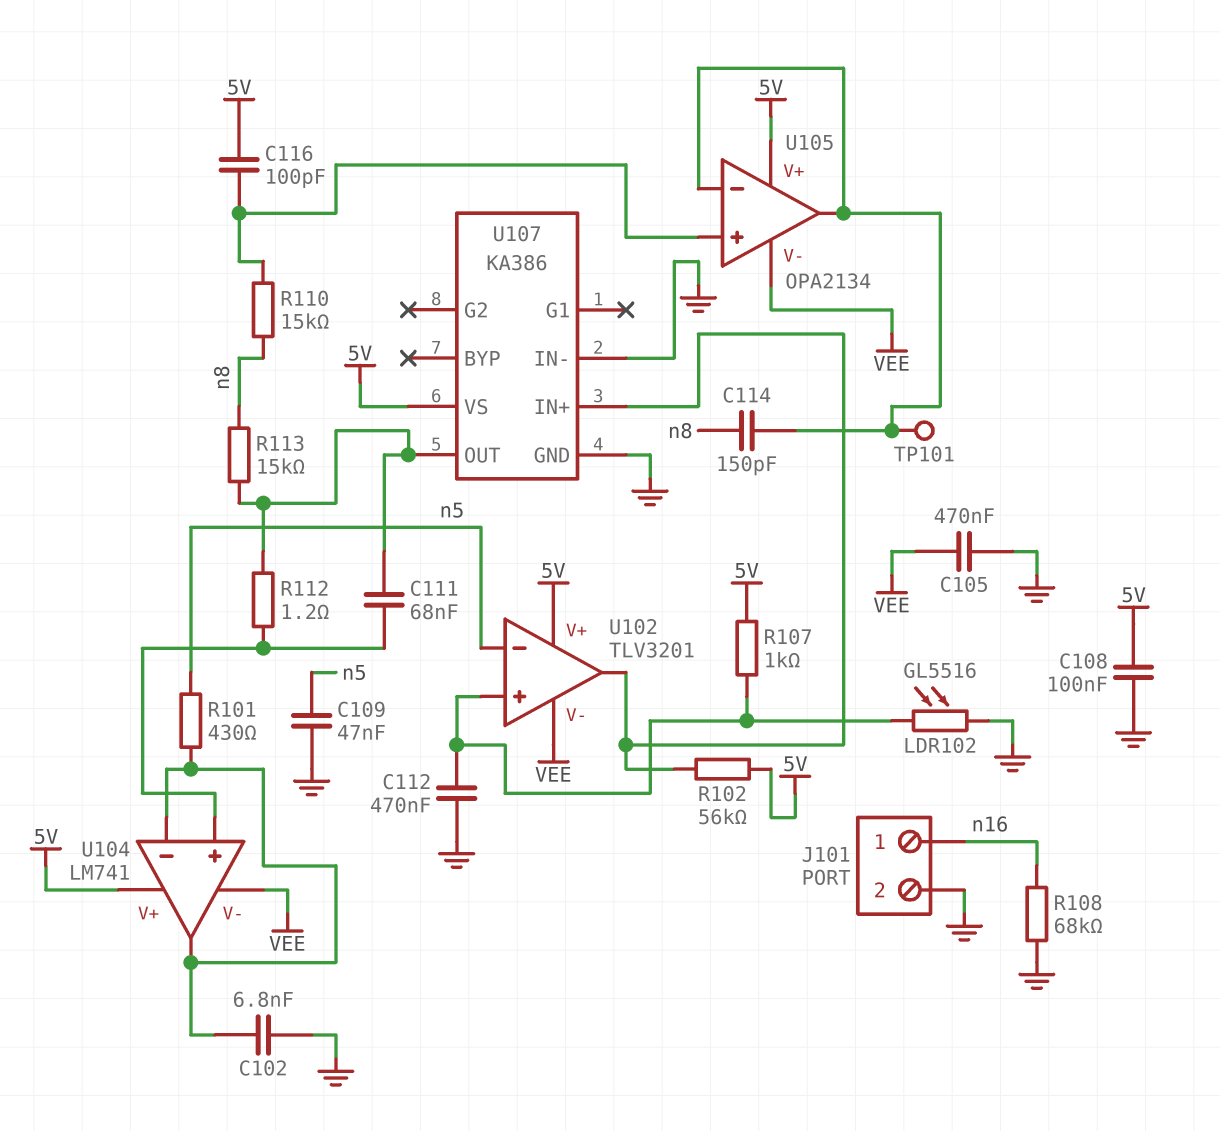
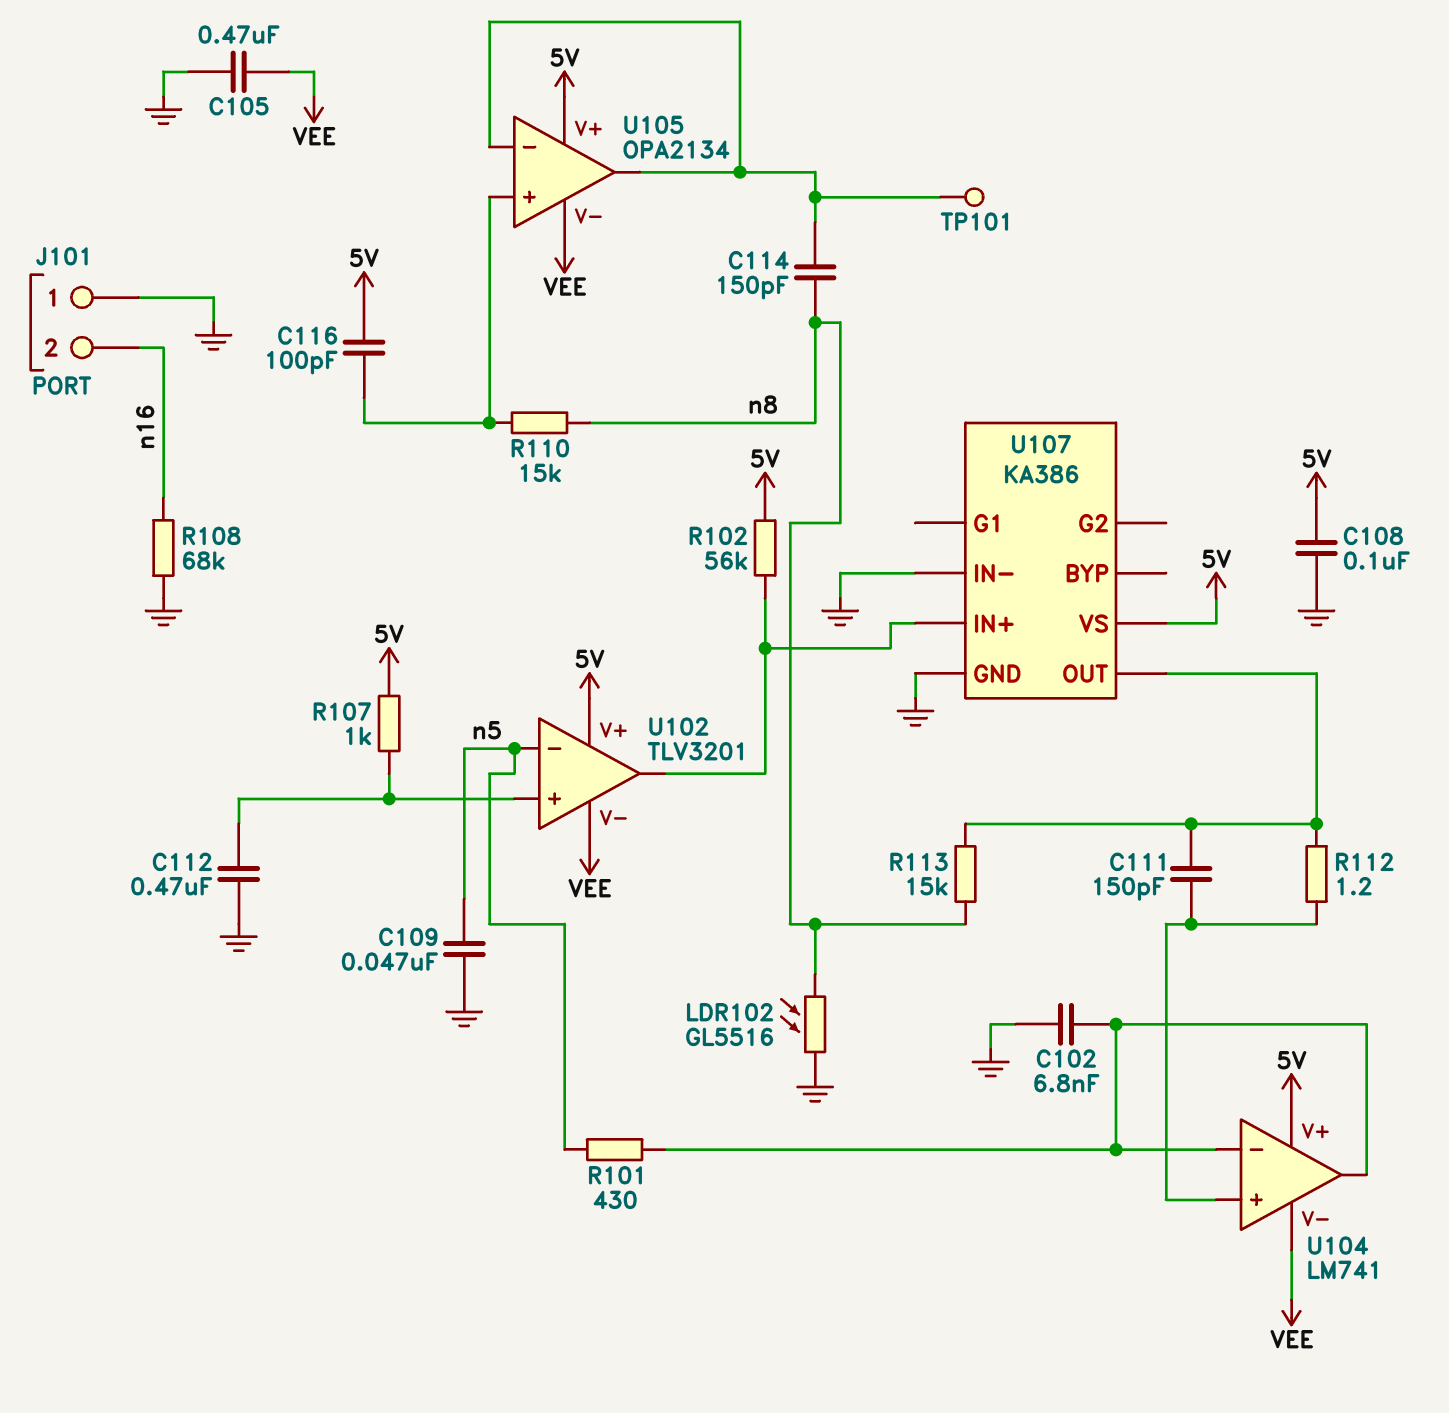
C111: 68nF (U104/in+, U107/OUT) -> 150pF (U104/in+, U107/OUT)
J101 pin 1: n16 -> GND
J101 pin 2: GND -> n16
LDR102: GL5516 (GND, U102/in+) -> GL5516 (GND, n8)

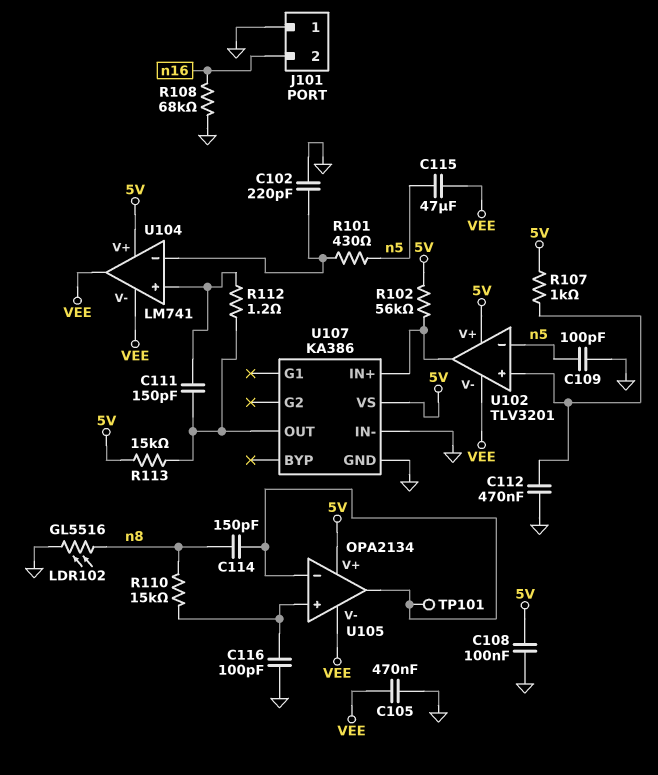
C102: 6.8nF (GND, U104/in-) -> 220pF (GND, U104/in-)
C109: 47nF (GND, n5) -> 100pF (GND, n5)
C115: none -> 47uF (VEE, n5)
C116: 100pF (5V, U105/in+) -> 100pF (GND, U105/in+)
R113: 15k (U107/OUT, n8) -> 15k (5V, U107/OUT)
U104 pin out: U104/in- -> VEE

